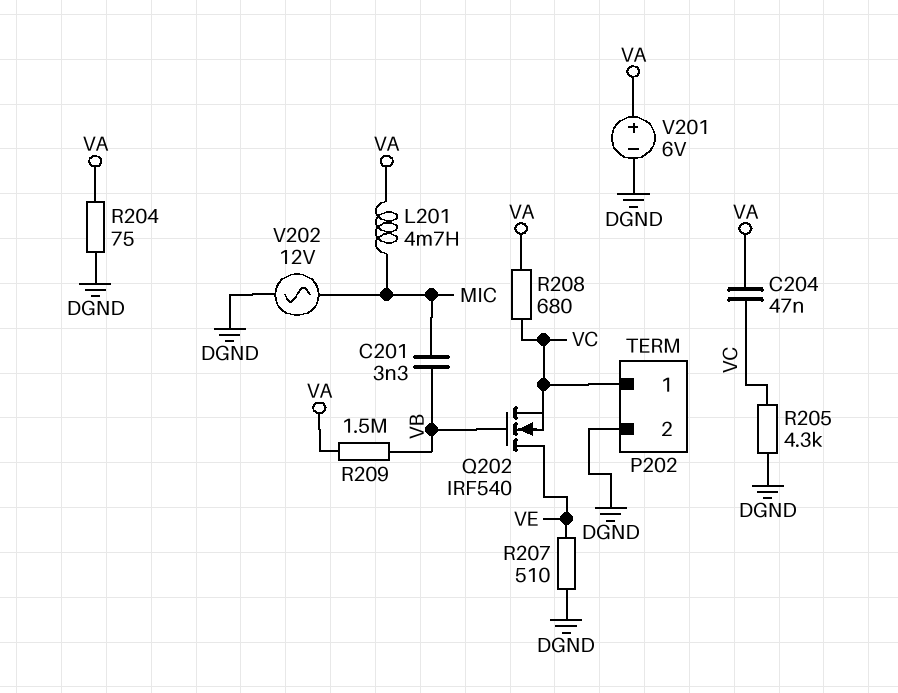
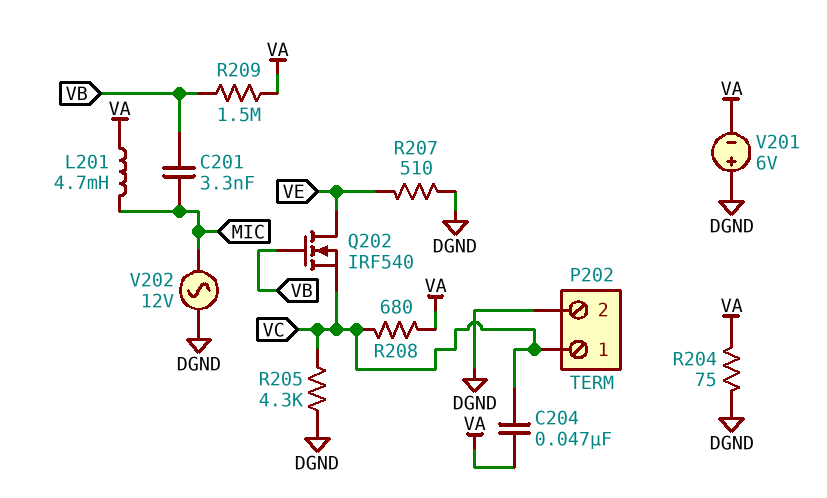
V201: 6V (plus VA, minus DGND) -> 6V (plus DGND, minus VA)

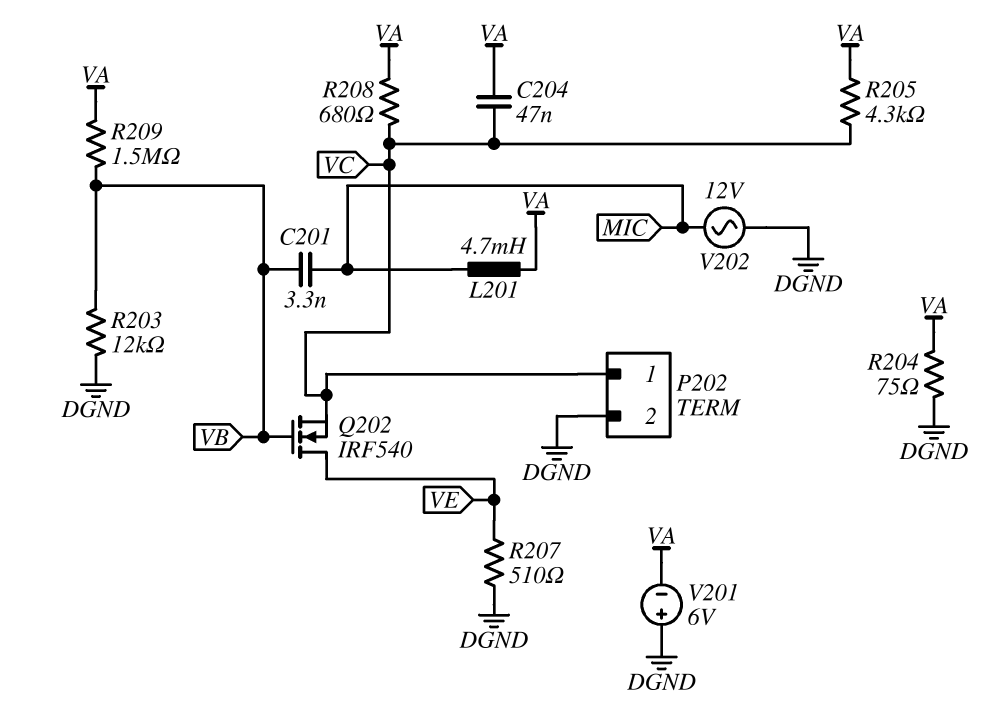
R203: none -> 12k (DGND, VB)
R205: 4.3k (DGND, VC) -> 4.3k (VA, VC)

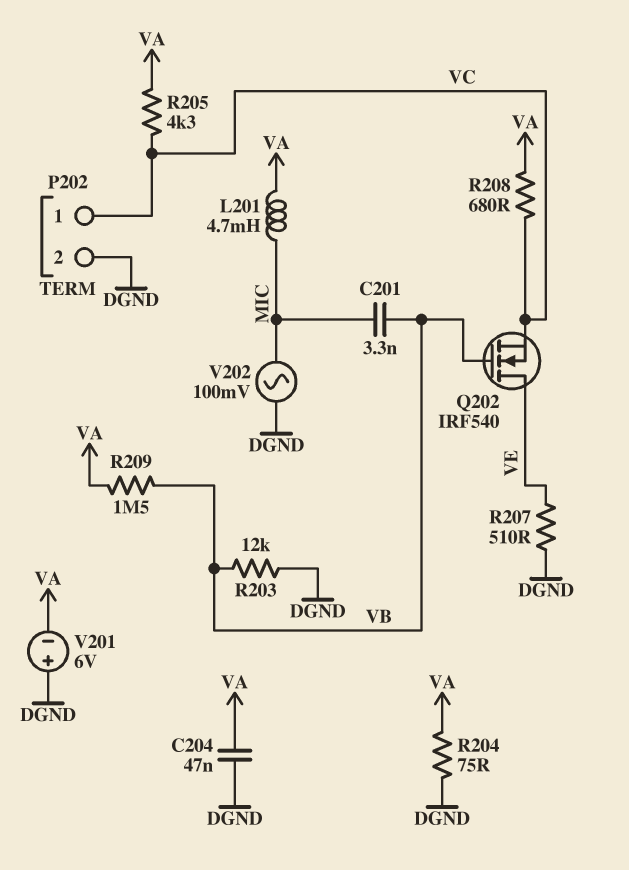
C204: 47nF (VA, VC) -> 47nF (DGND, VA)
V202: AC 12V (DGND, MIC) -> AC 100mV (DGND, MIC)

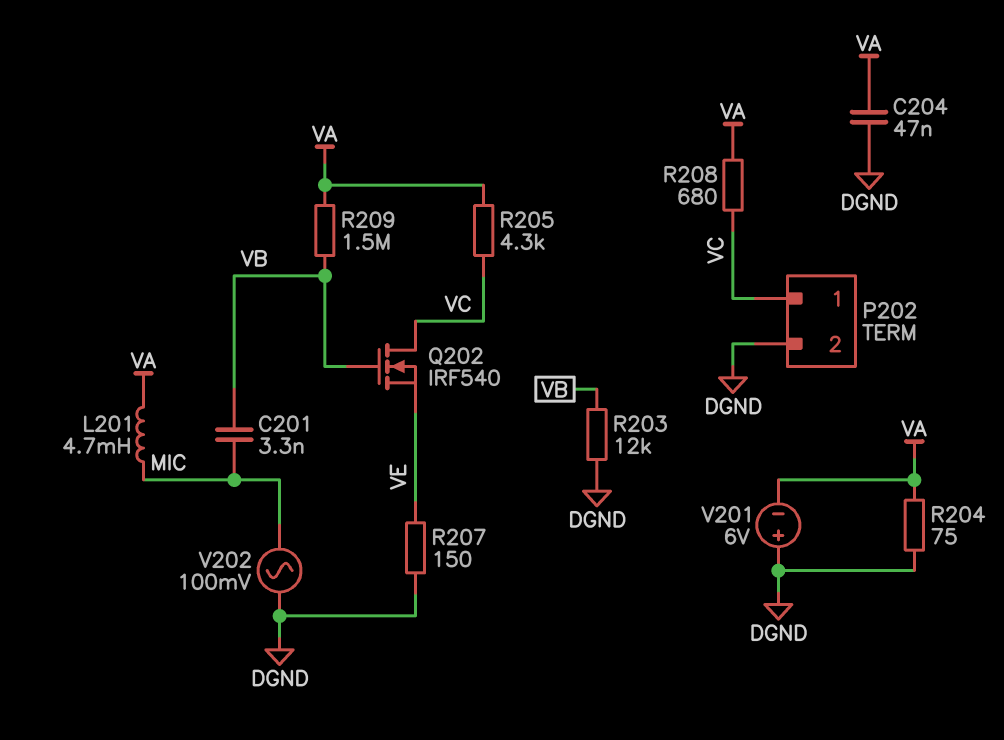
Q202: NMOS IRF540 (G VB, D VE, S VC) -> NMOS IRF540 (G VB, D VC, S VE)
R207: 510 (DGND, VE) -> 150 (DGND, VE)

